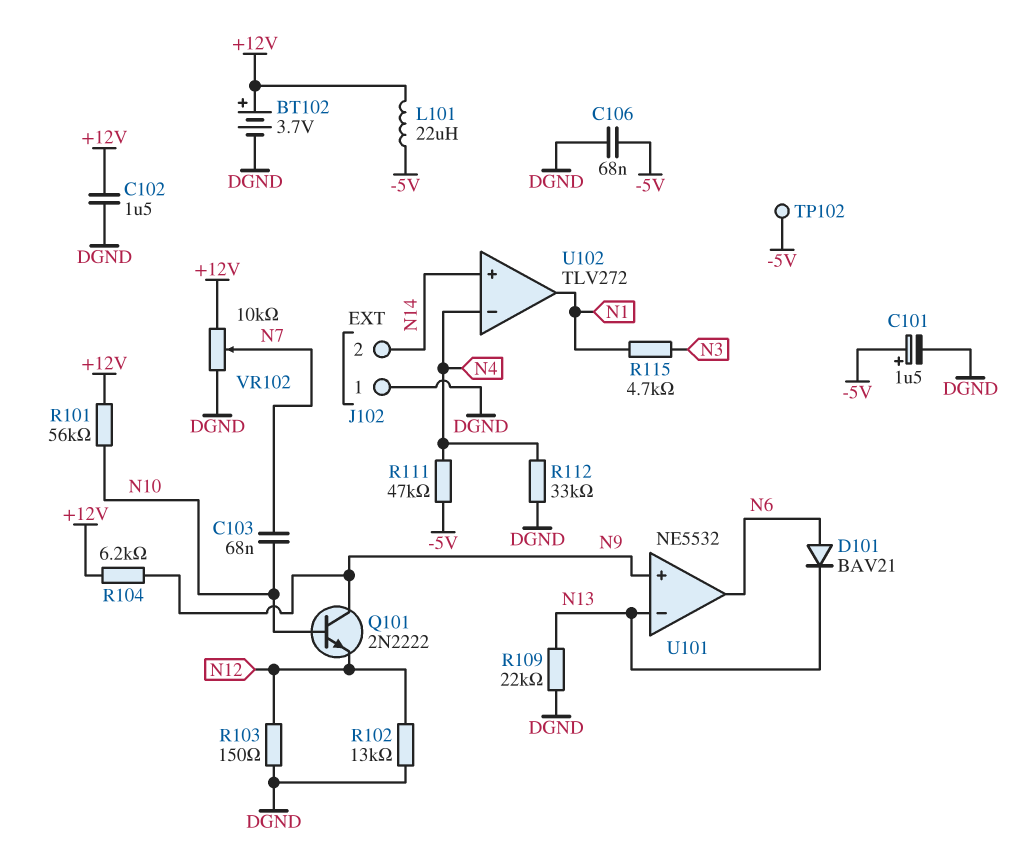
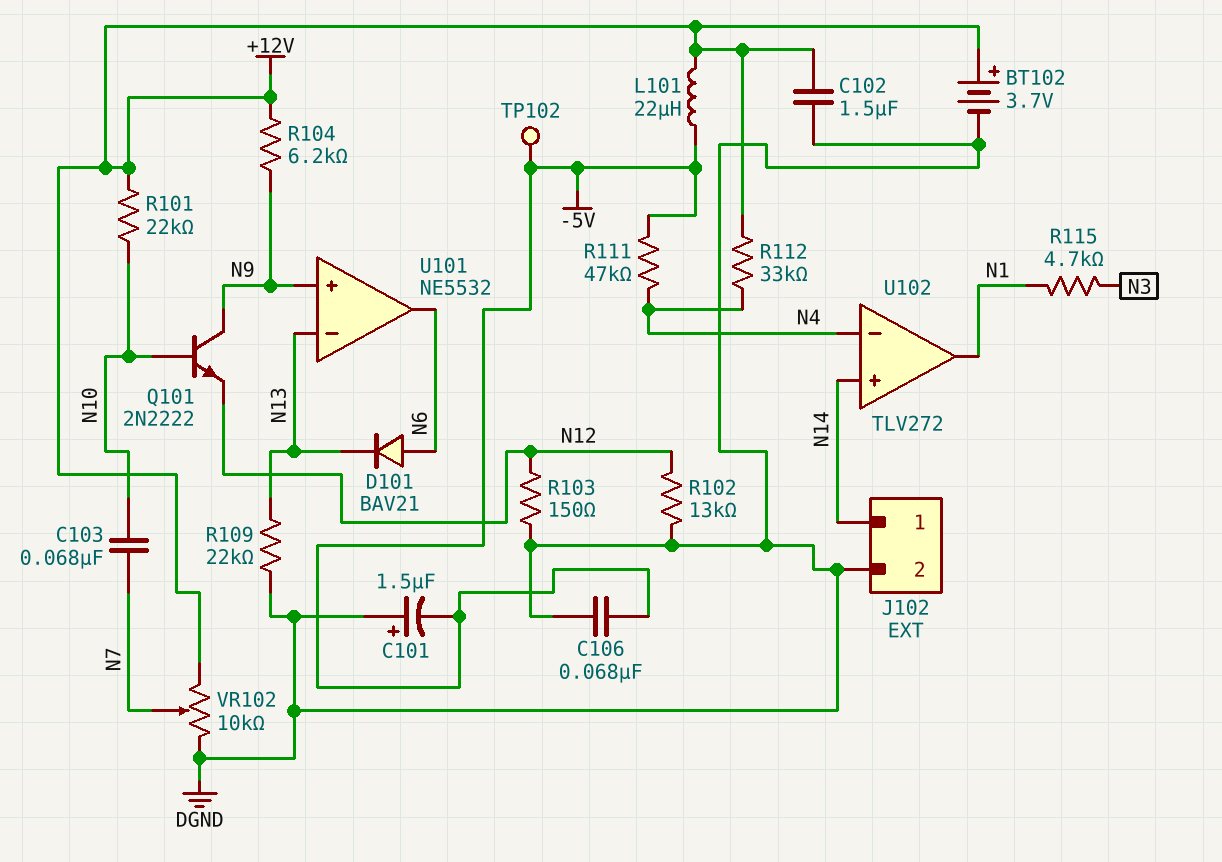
C101: 1.5uF (plus -5V, minus DGND) -> 1.5uF (plus DGND, minus -5V)
J102 pin 1: DGND -> N14
J102 pin 2: N14 -> DGND
R101: 56k (+12V, N10) -> 22k (+12V, N10)
R112: 33k (DGND, N4) -> 33k (+12V, N4)

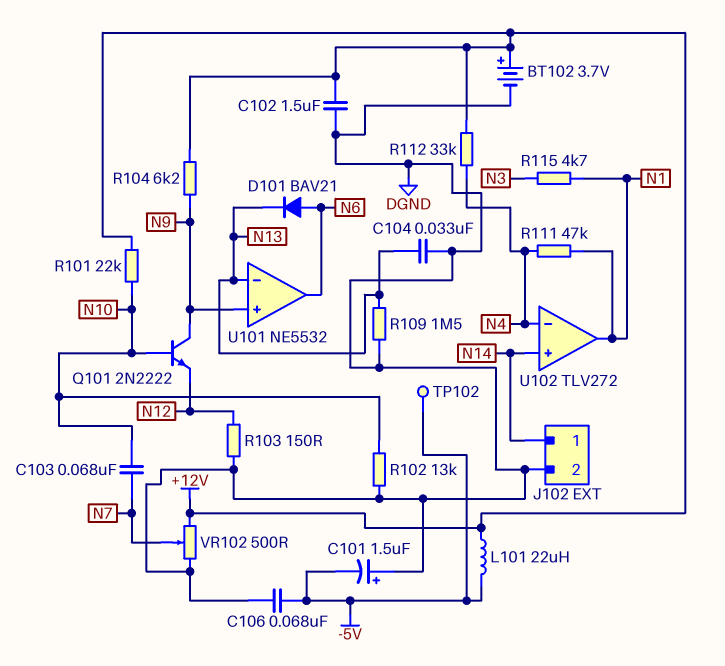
C104: none -> 33nF (DGND, N13)
R102: 13k (DGND, N12) -> 13k (DGND, N10)
R109: 22k (DGND, N13) -> 1.5M (DGND, N13)
R111: 47k (-5V, N4) -> 47k (N1, N4)
VR102: 10k (+12V, DGND, wiper N7) -> 500 (+12V, DGND, wiper N7)

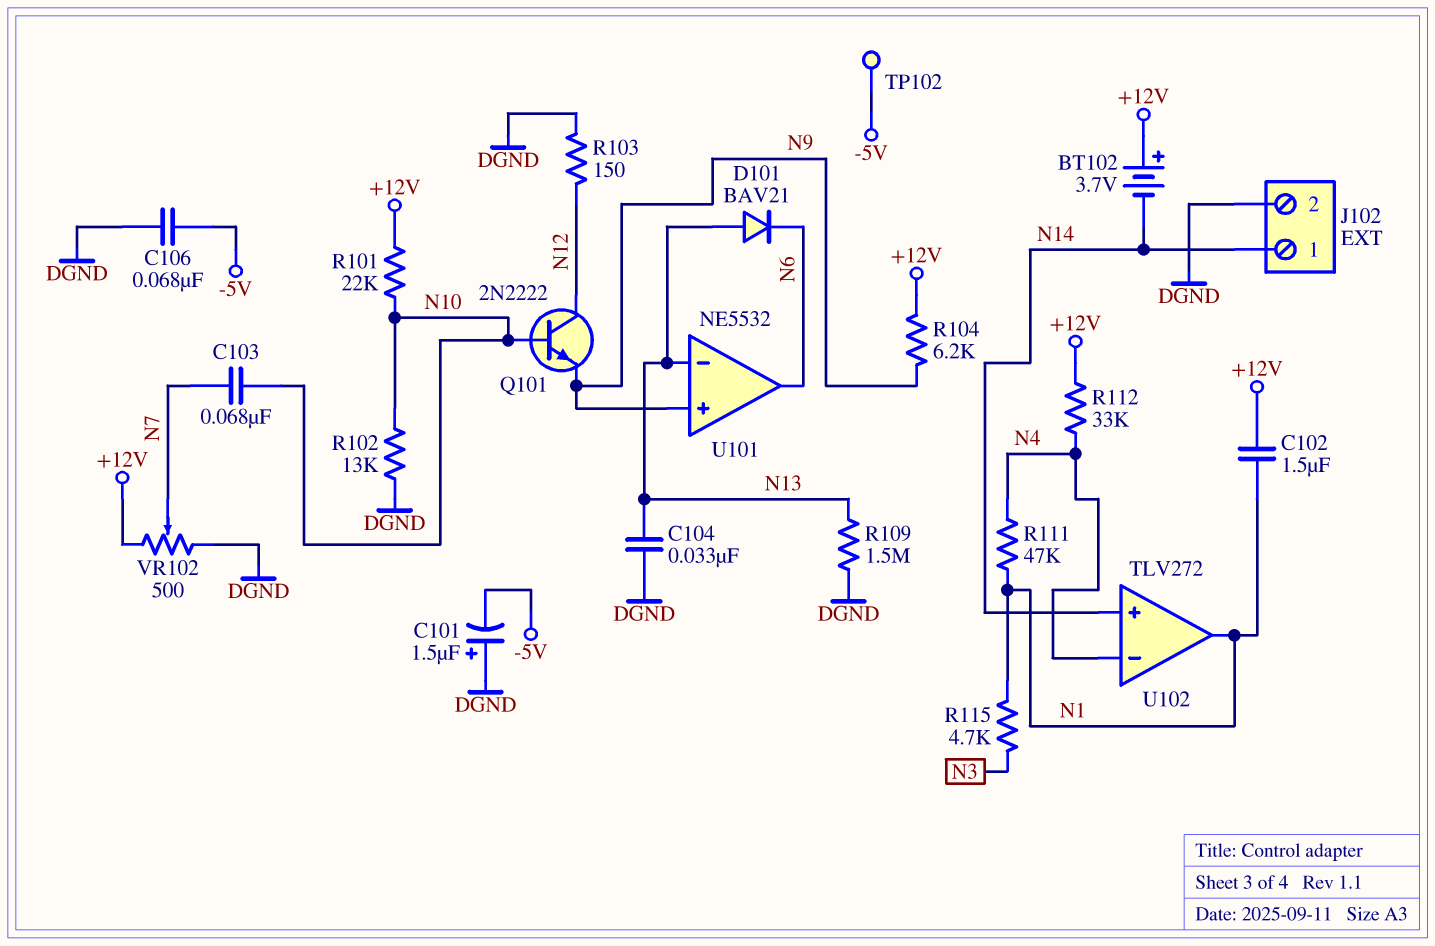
BT102: 3.7V (plus +12V, minus DGND) -> 3.7V (plus +12V, minus N14)
C102: 1.5uF (+12V, DGND) -> 1.5uF (+12V, N1)
D101: diode BAV21 (A N6, K N13) -> diode BAV21 (A N13, K N6)
L101: 22uH (+12V, -5V) -> none
Q101: NPN 2N2222 (B N10, C N9, E N12) -> NPN 2N2222 (B N10, C N12, E N9)

